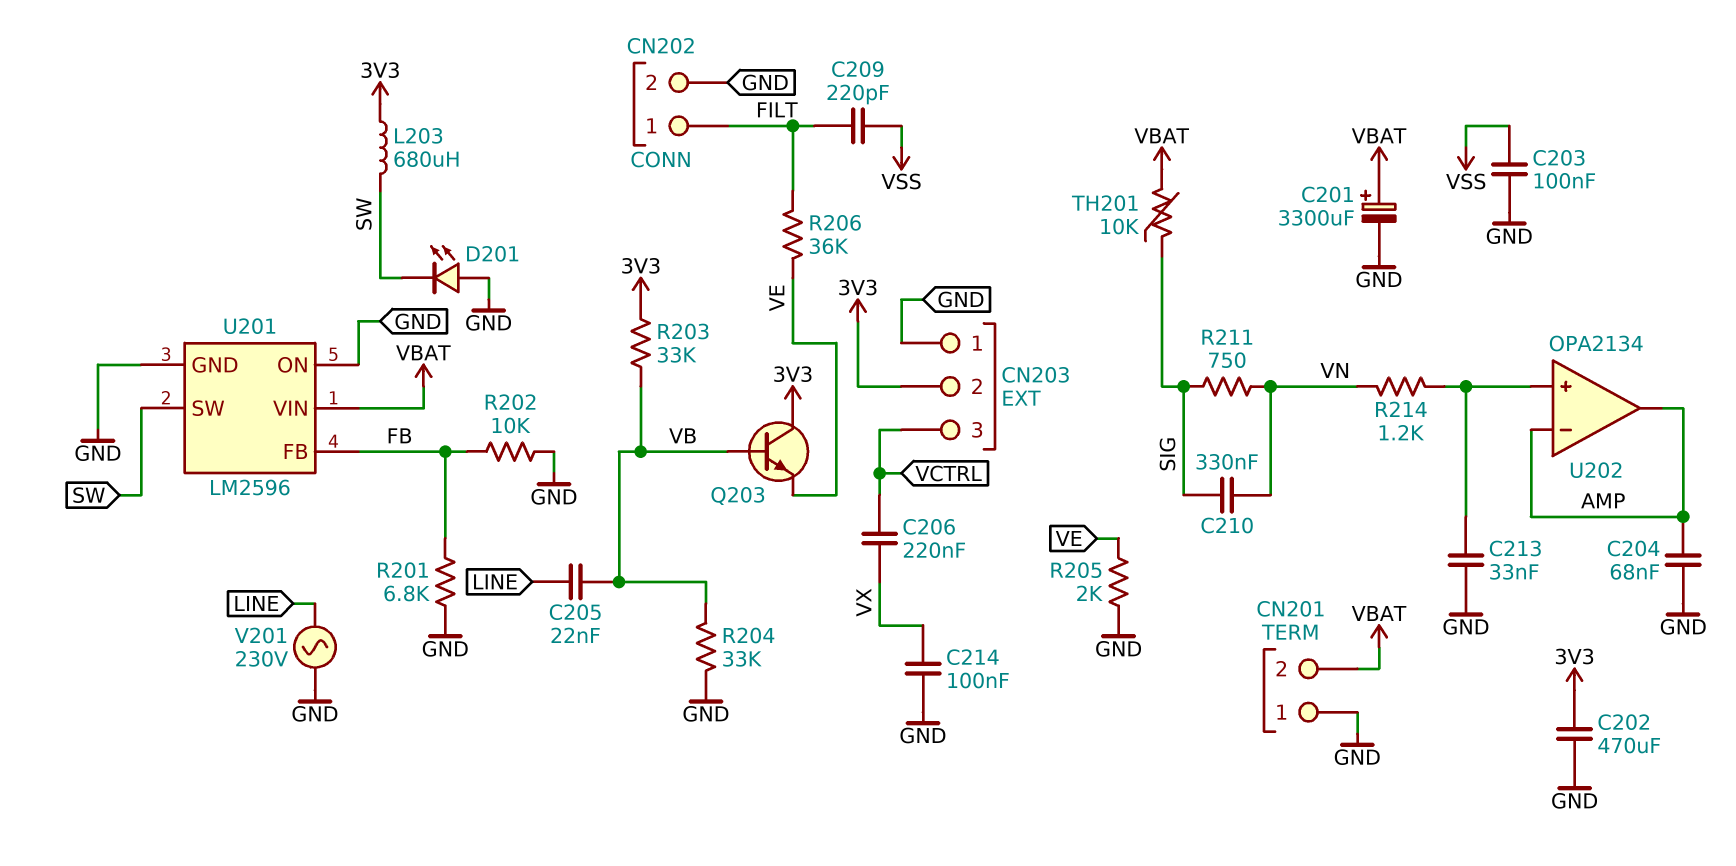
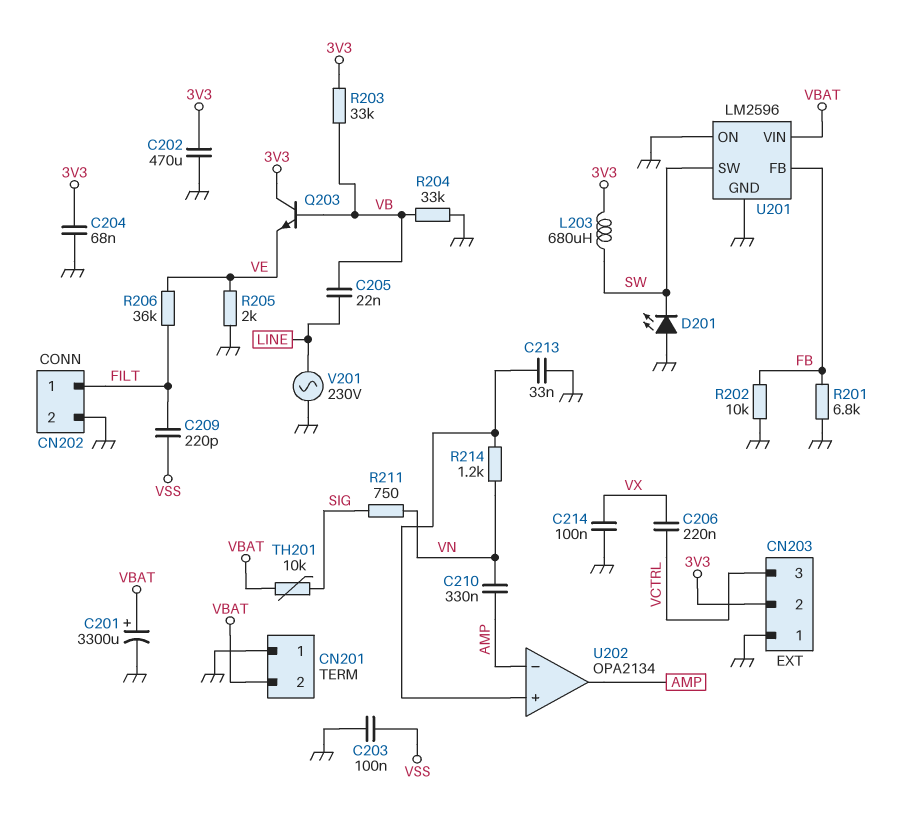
C204: 68nF (AMP, GND) -> 68nF (3V3, GND)
C210: 330nF (SIG, VN) -> 330nF (AMP, VN)

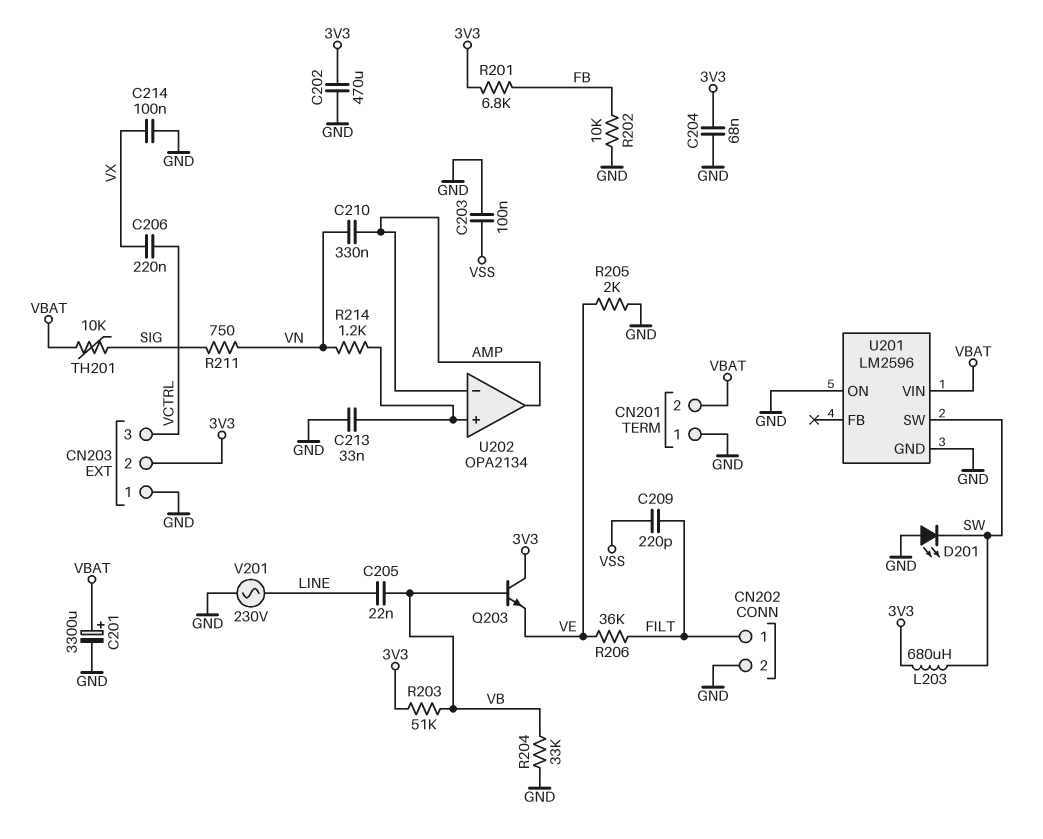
R201: 6.8k (FB, GND) -> 6.8k (3V3, FB)
R203: 33k (3V3, VB) -> 51k (3V3, VB)
U201 pin FB: FB -> none

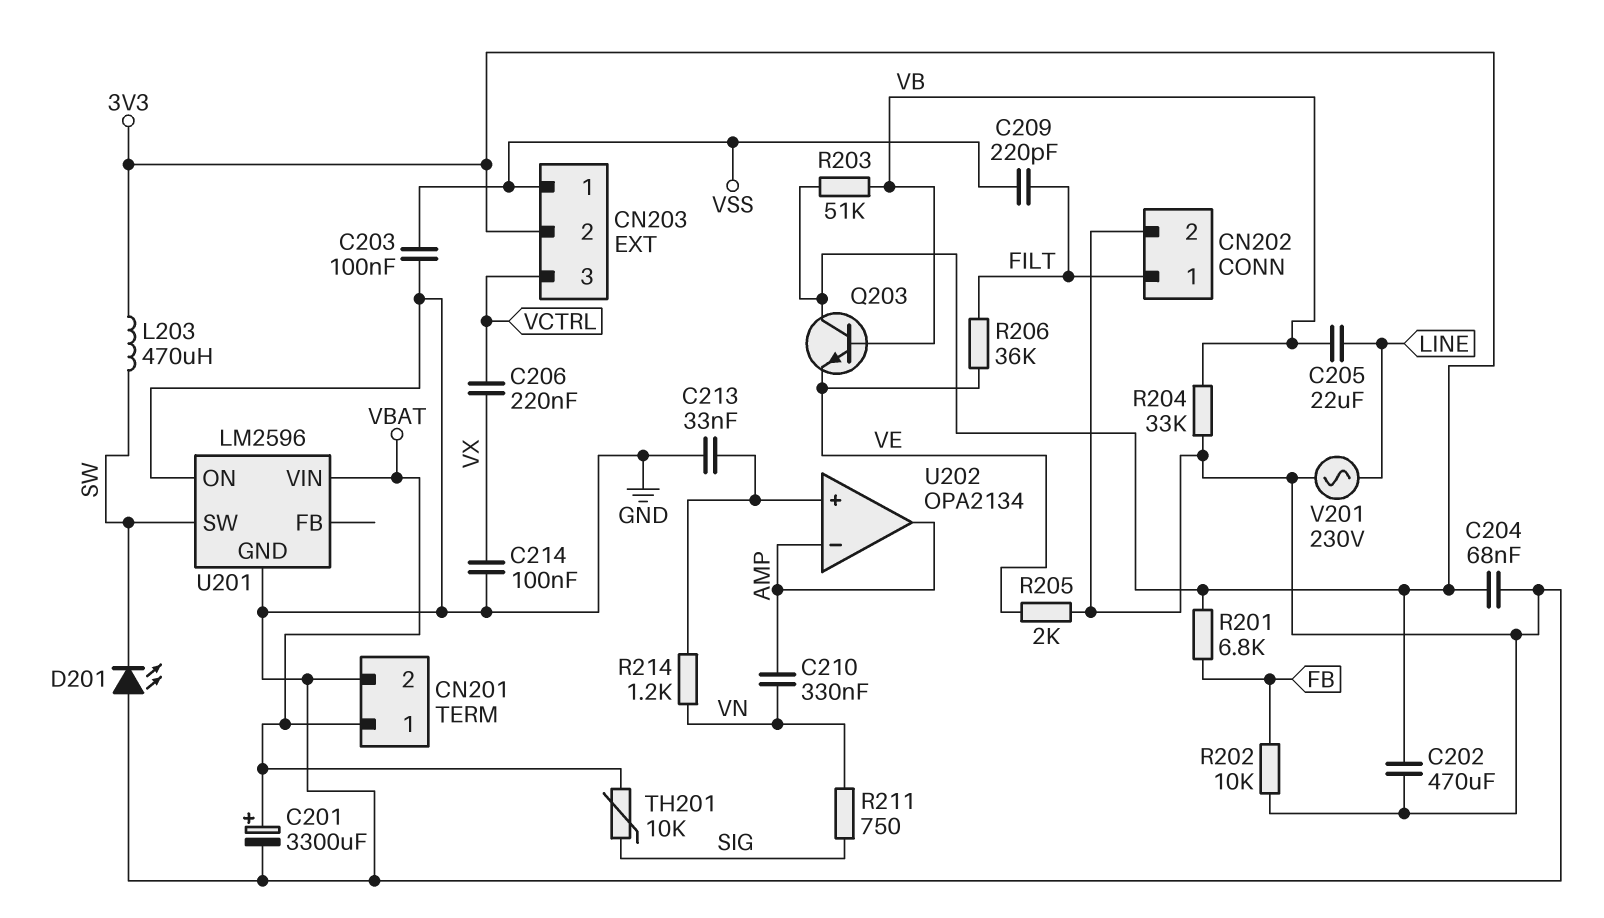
C205: 22nF (LINE, VB) -> 22uF (LINE, VB)
CN201 pin 1: GND -> VBAT
CN201 pin 2: VBAT -> GND
CN203 pin 1: GND -> VSS
L203: 680uH (3V3, SW) -> 470uH (3V3, SW)

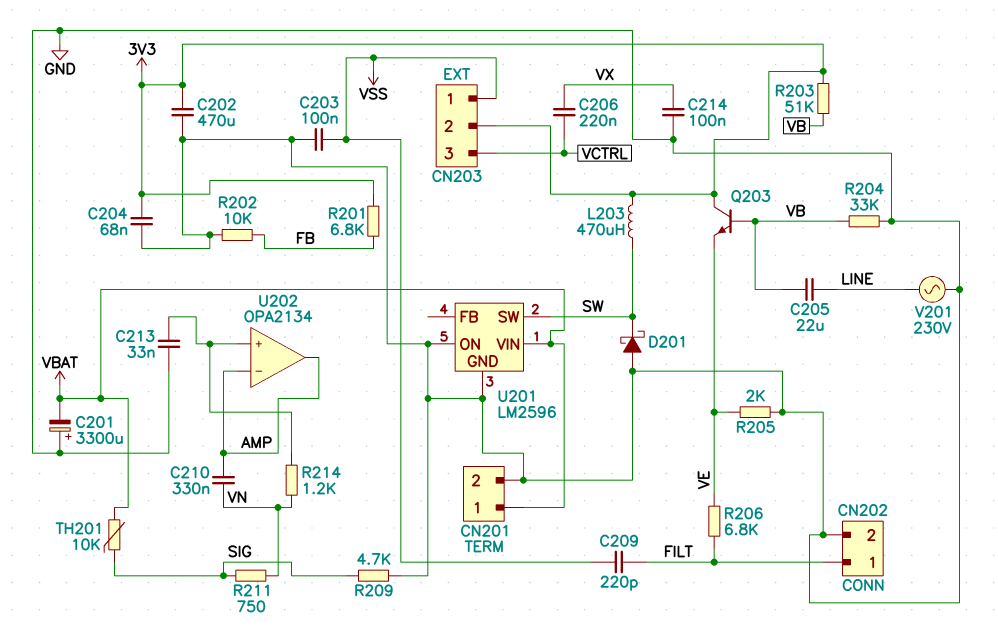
C201: 3300uF (plus VBAT, minus GND) -> 3300uF (plus GND, minus VBAT)
D201: LED (A GND, K SW) -> schottky (A GND, K SW)
R206: 36k (FILT, VE) -> 6.8k (FILT, VE)
R209: none -> 4.7k (GND, SIG)

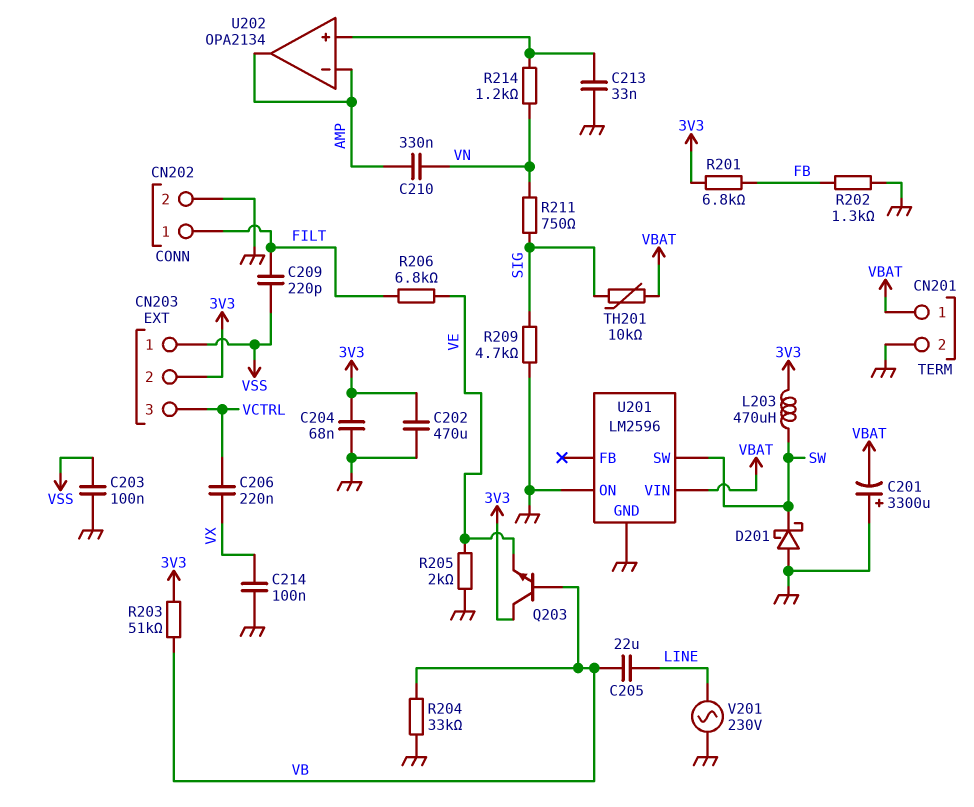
R202: 10k (FB, GND) -> 1.3k (FB, GND)

